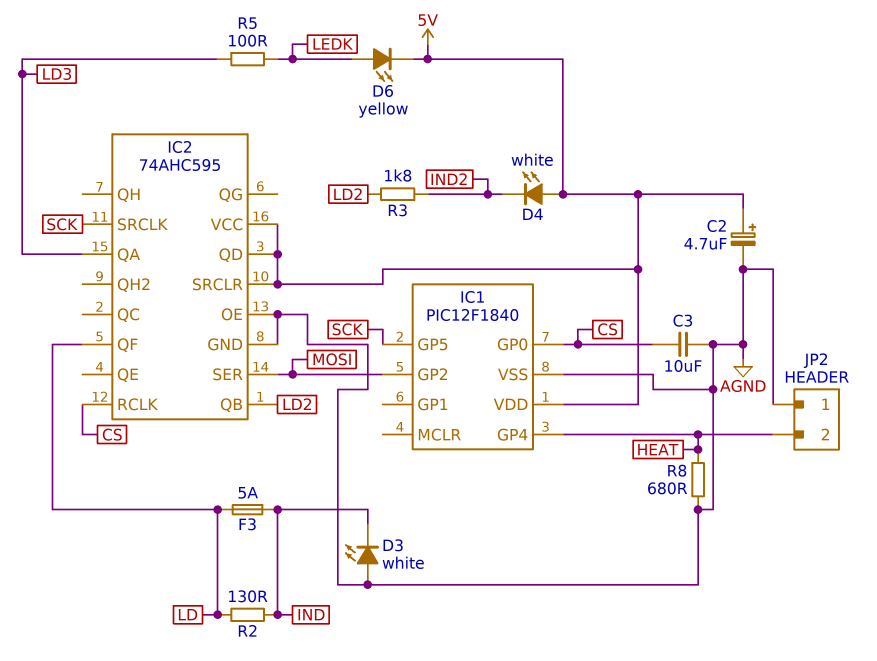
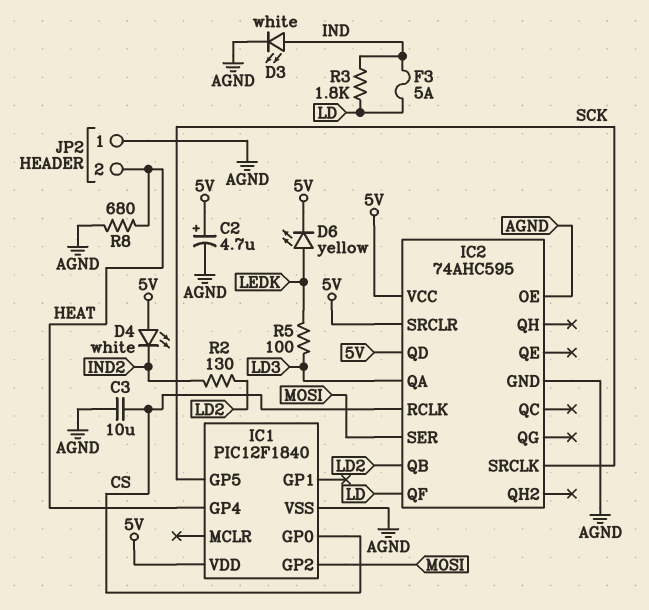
D3: LED white (A AGND, K IND) -> LED white (A IND, K AGND)
R2: 130 (IND, LD) -> 130 (IND2, LD2)
R3: 1.8k (IND2, LD2) -> 1.8k (IND, LD)

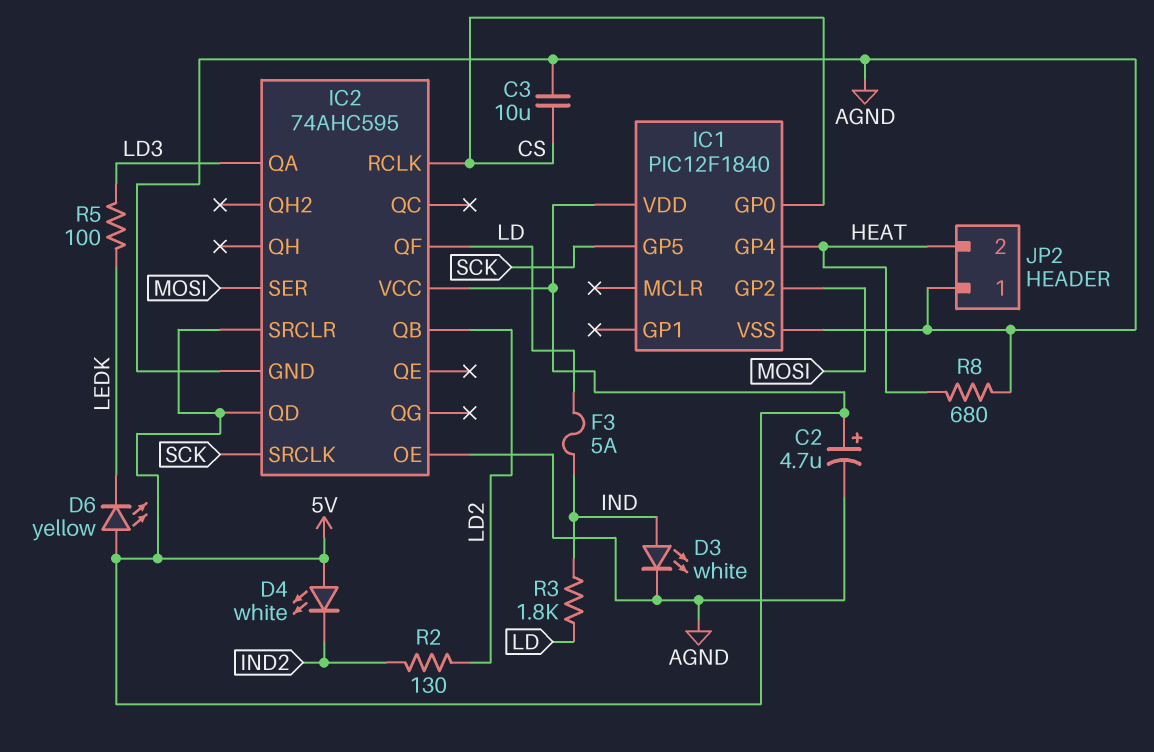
D6: LED yellow (A LEDK, K 5V) -> LED yellow (A 5V, K LEDK)

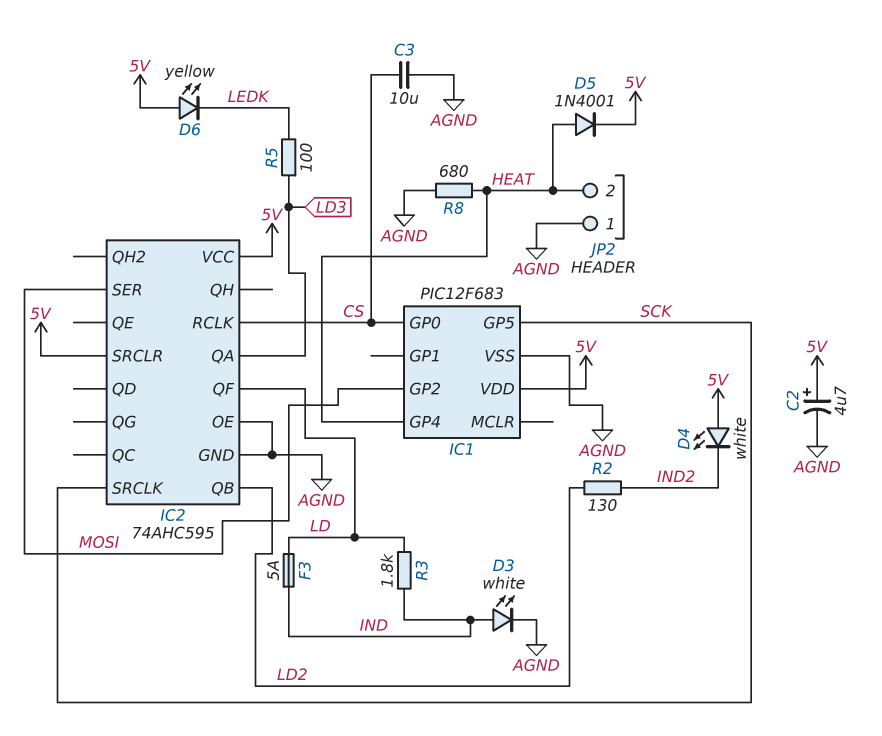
D5: none -> diode 1N4001 (A HEAT, K 5V)
IC1: PIC12F1840 -> PIC12F683
IC2 pin QD: 5V -> none

